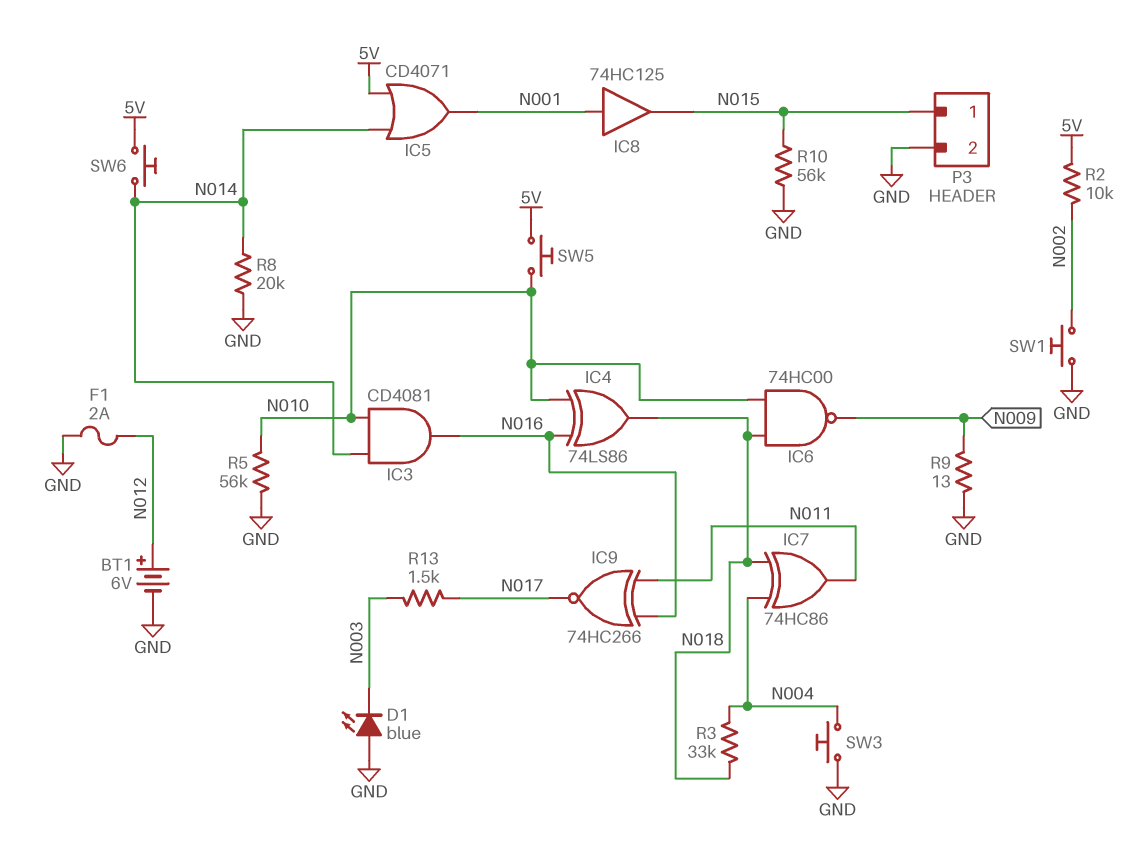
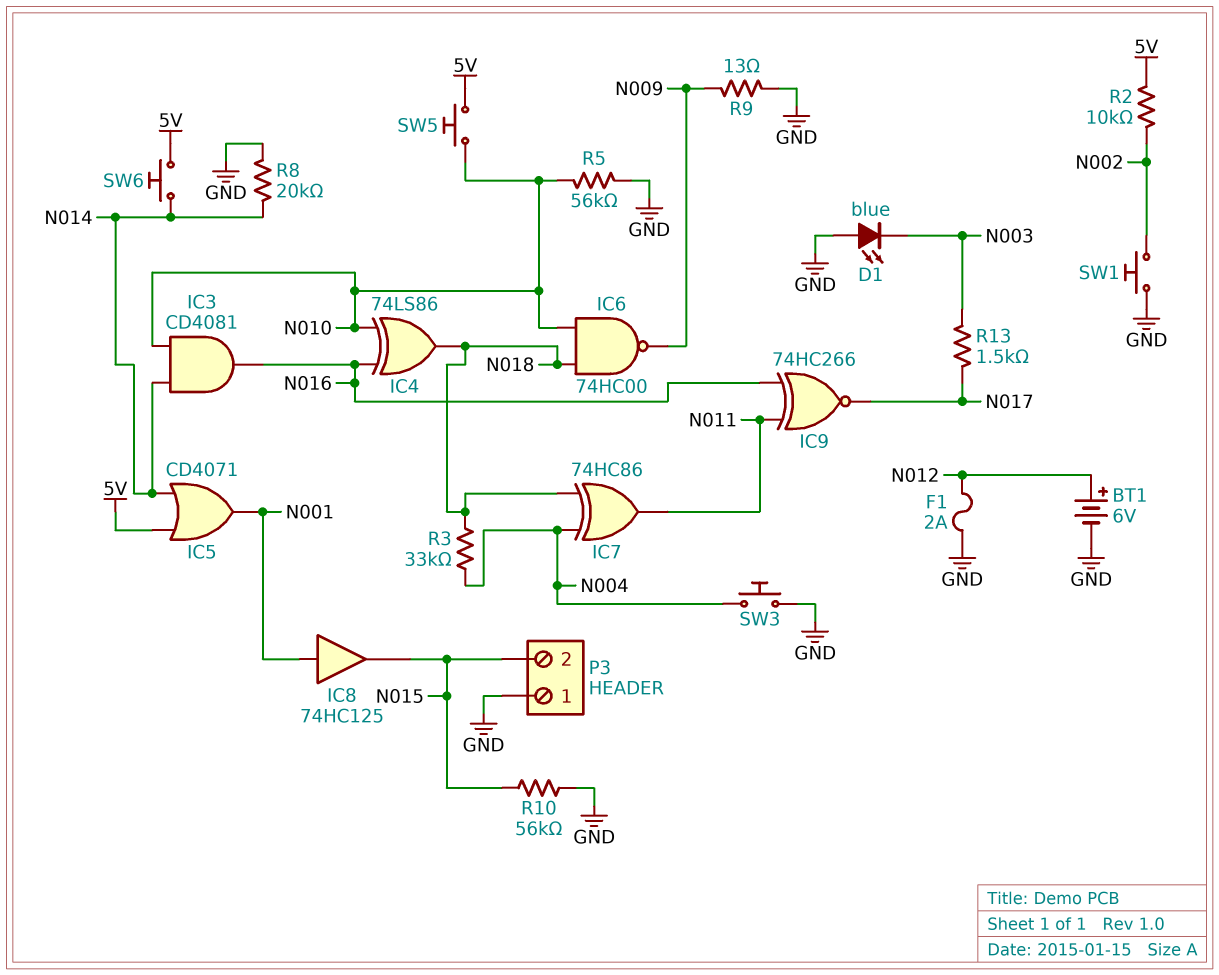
P3 pin 1: N015 -> GND
P3 pin 2: GND -> N015

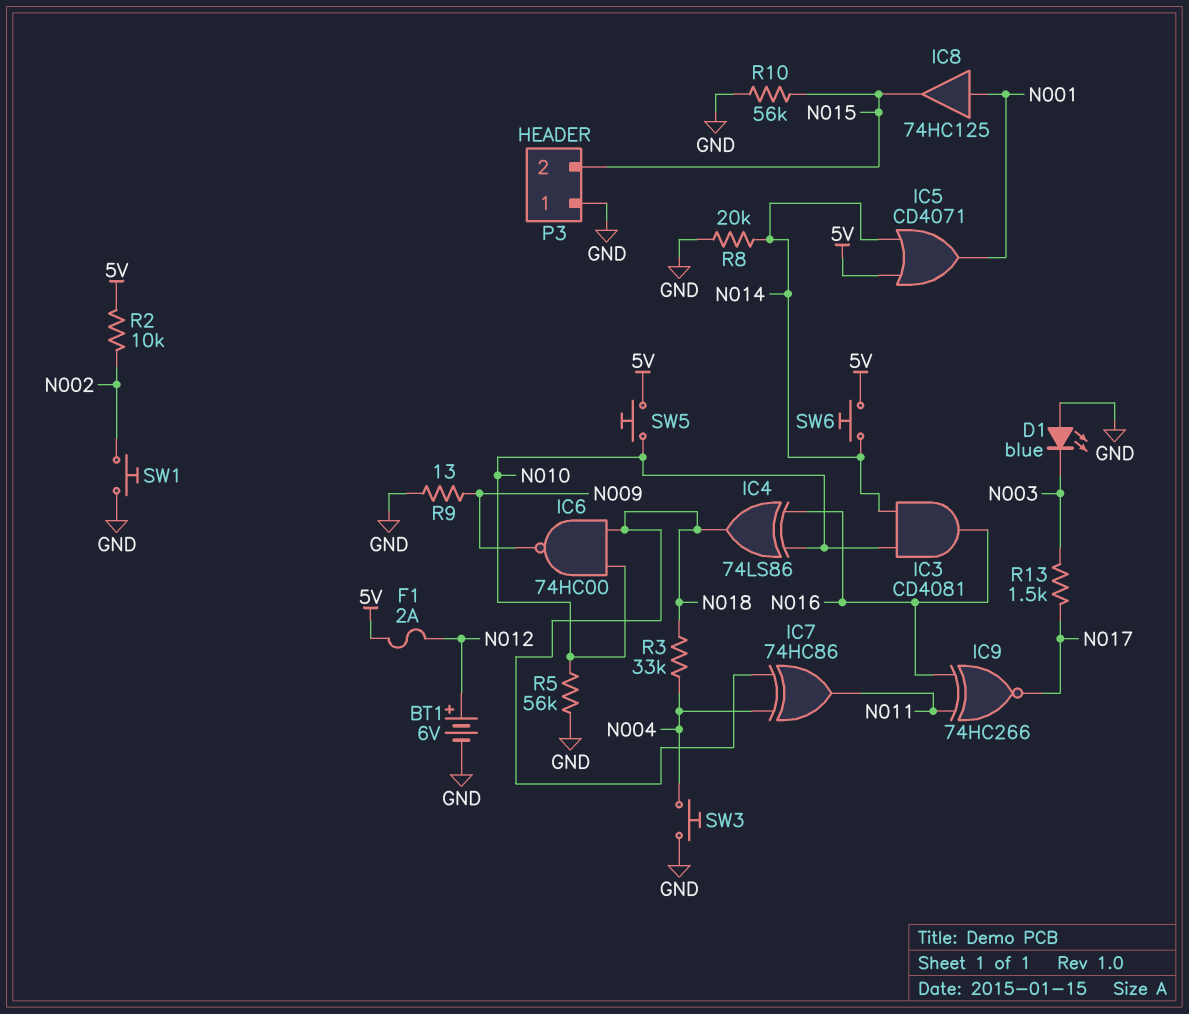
F1: 2A (GND, N012) -> 2A (5V, N012)

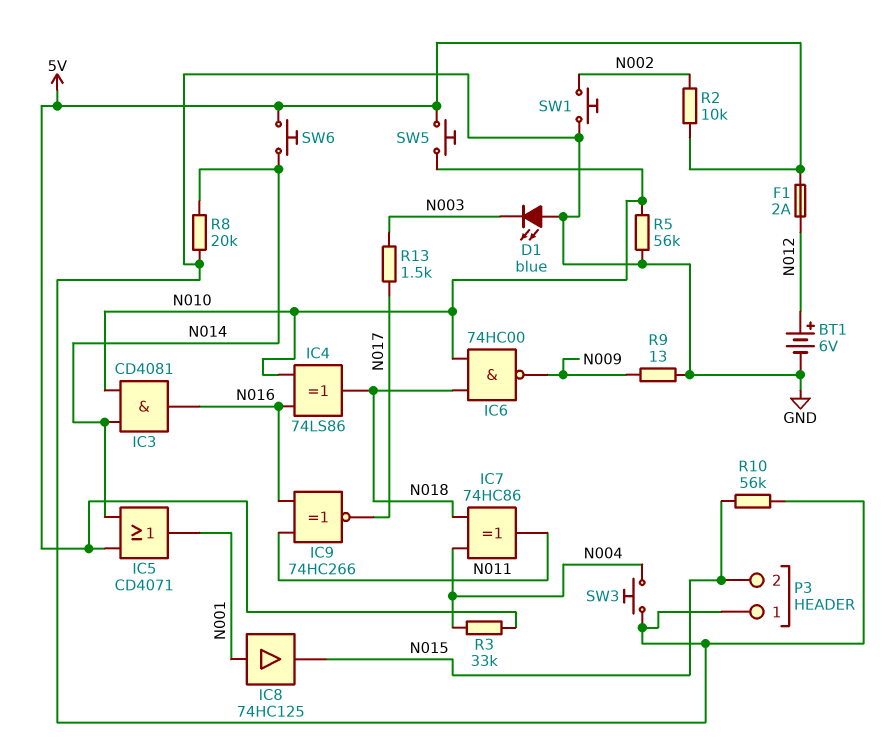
R3: 33k (N004, N018) -> 33k (5V, N004)

